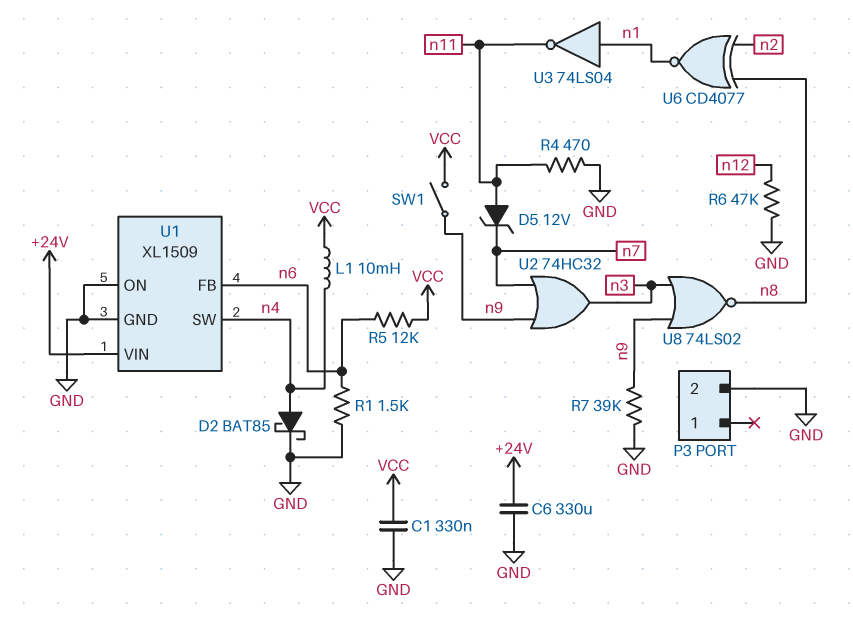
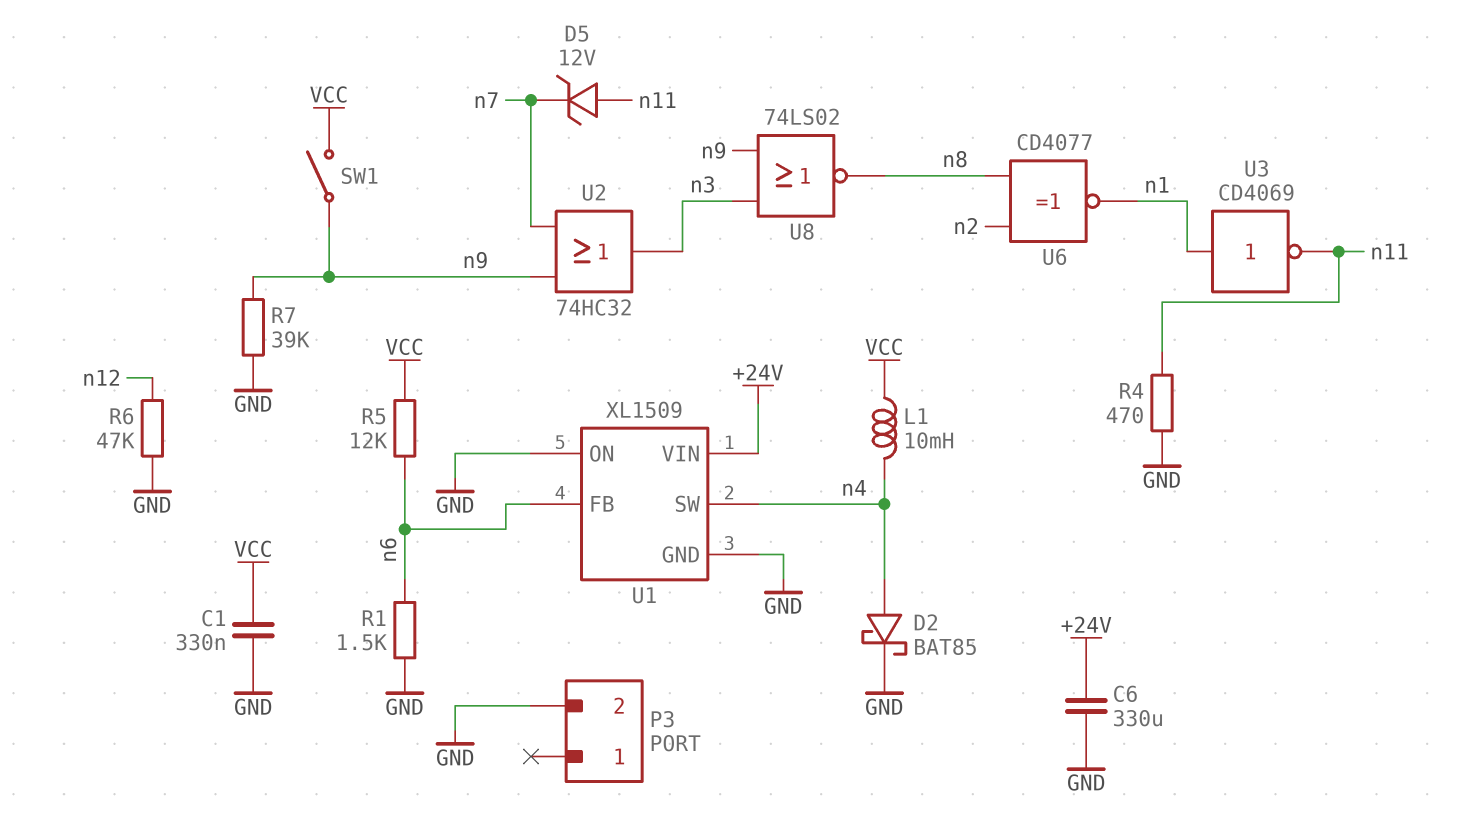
U3: NOT 74LS04 (in n1, out n11) -> NOT CD4069 (in n1, out n11)

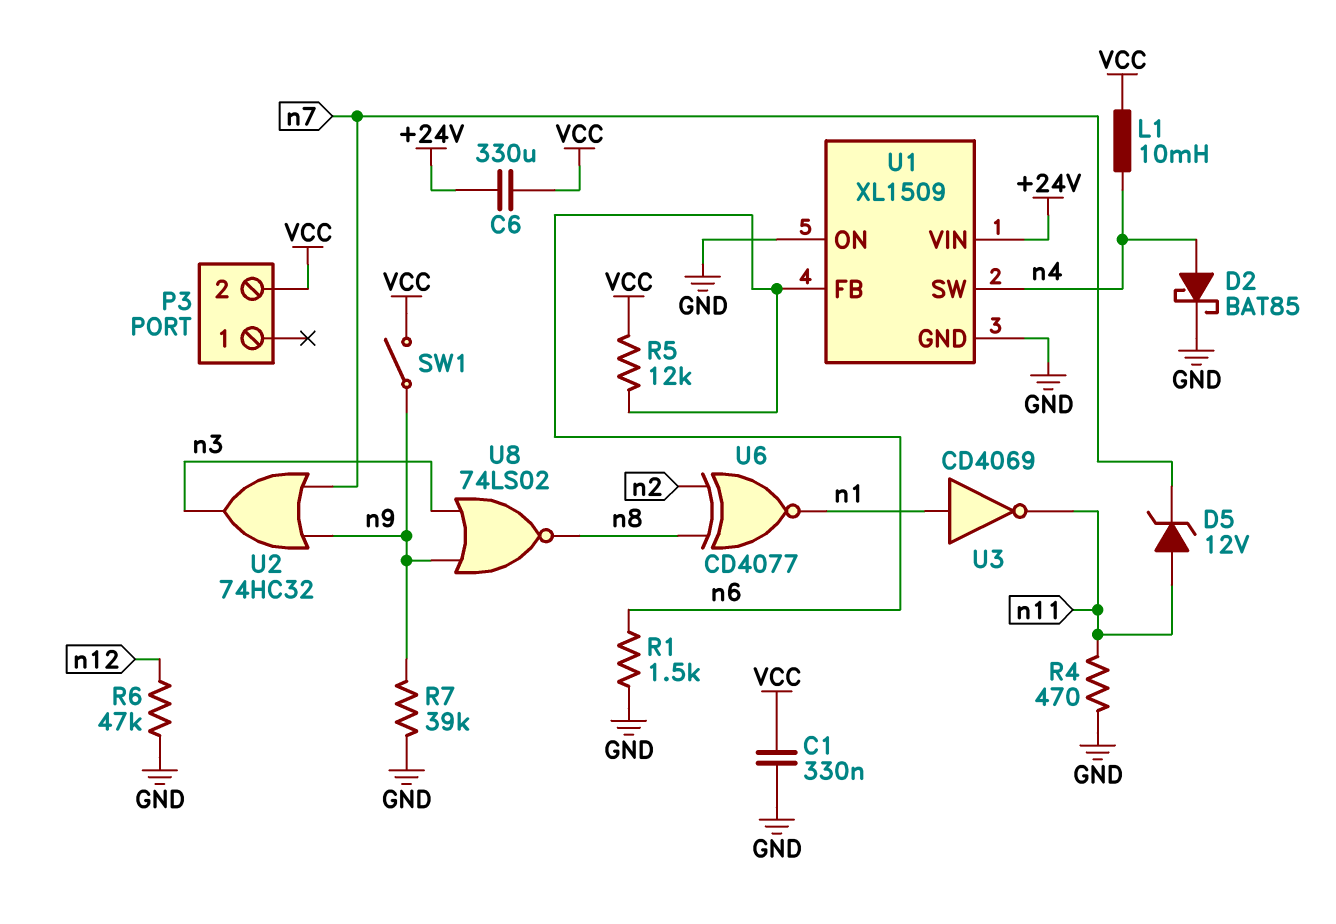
C6: 330uF (+24V, GND) -> 330uF (+24V, VCC)
P3 pin 2: GND -> VCC

